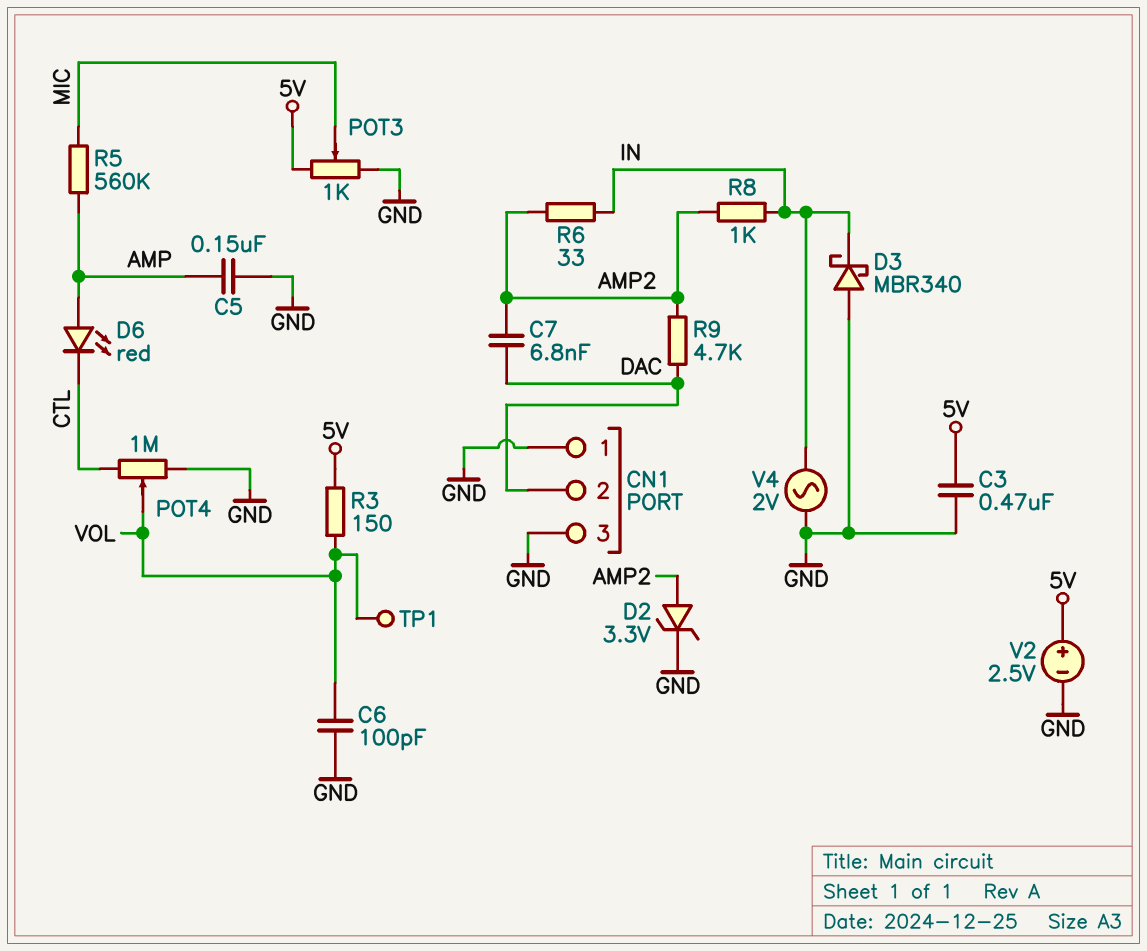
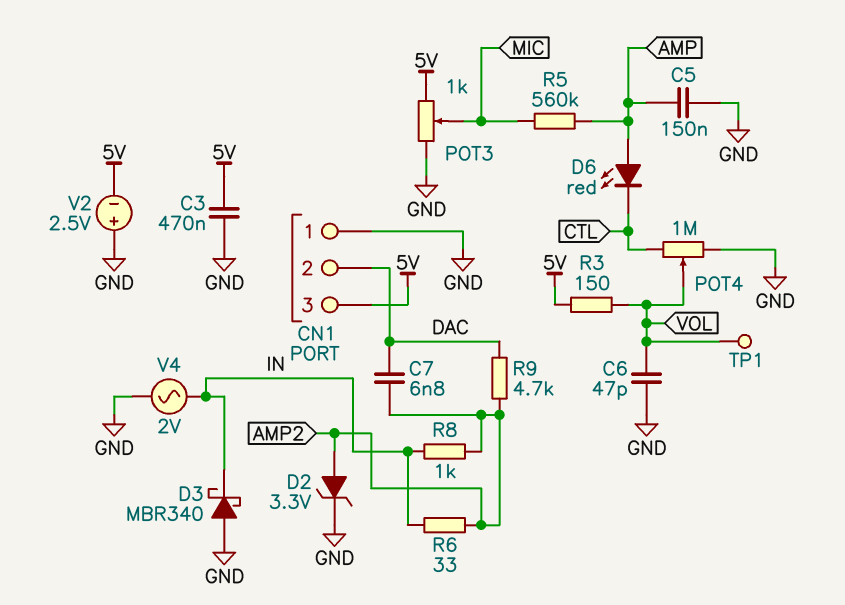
C6: 100pF (GND, VOL) -> 47pF (GND, VOL)
CN1 pin 3: GND -> 5V
V2: 2.5V (plus 5V, minus GND) -> 2.5V (plus GND, minus 5V)

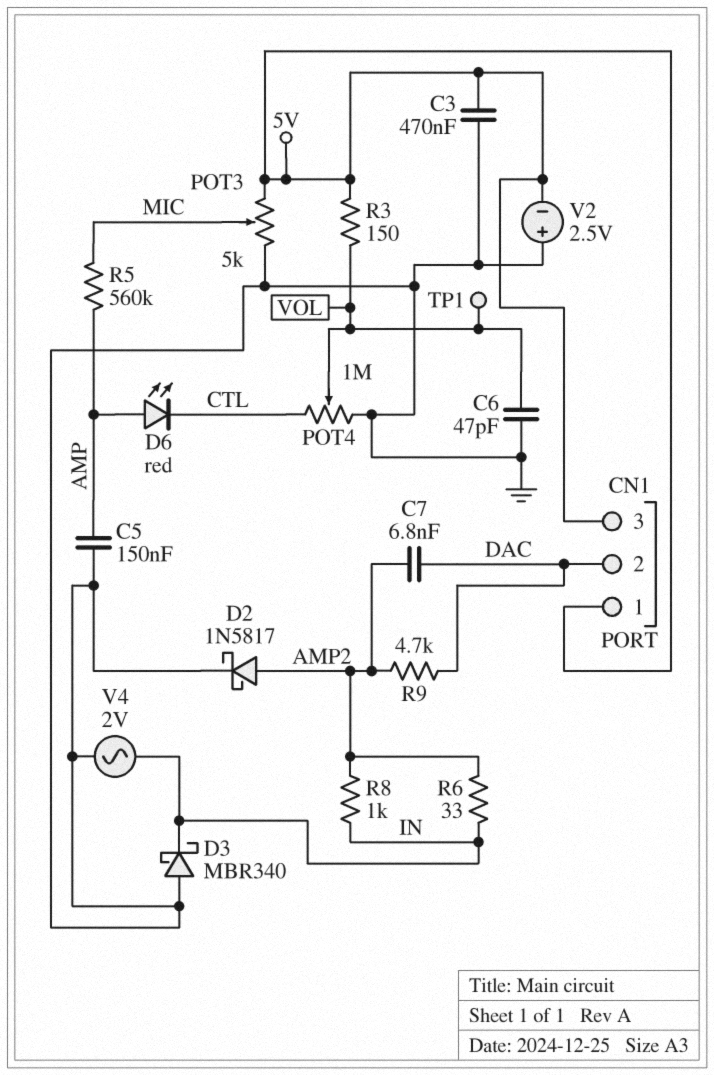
CN1 pin 1: GND -> 5V
D2: zener 3.3V (A AMP2, K GND) -> schottky 1N5817 (A AMP2, K GND)
POT3: 1k (5V, GND, wiper MIC) -> 5k (5V, GND, wiper MIC)

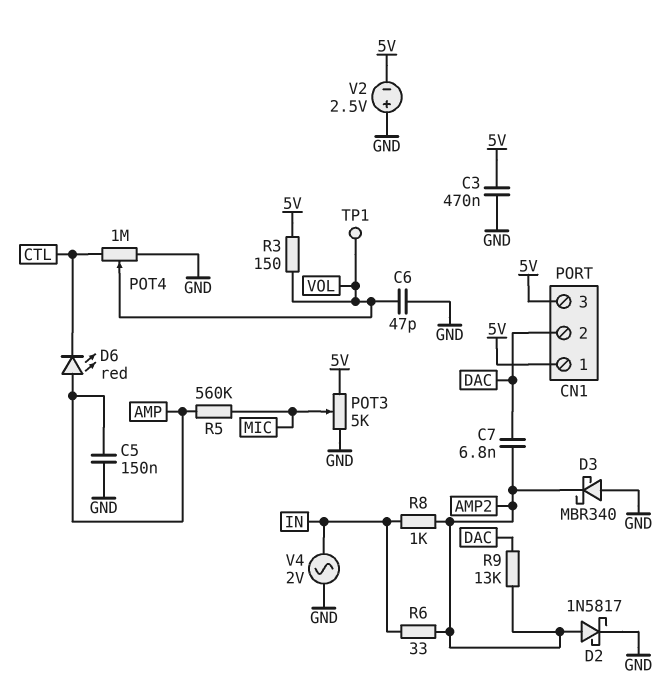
D3: schottky MBR340 (A GND, K IN) -> schottky MBR340 (A GND, K AMP2)
R9: 4.7k (AMP2, DAC) -> 13k (AMP2, DAC)

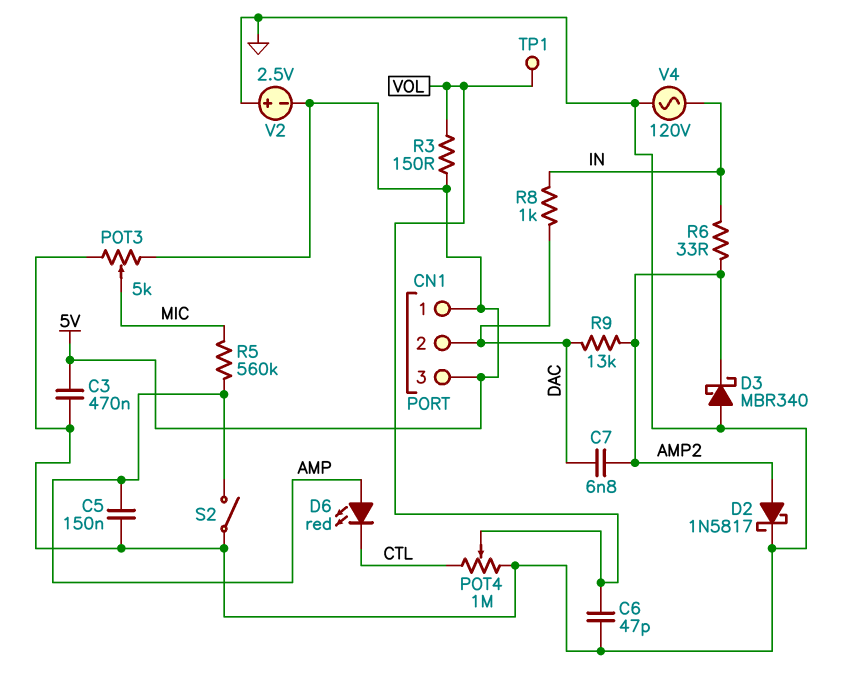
R8: 1k (AMP2, IN) -> 1k (DAC, IN)
S2: none -> switch (AMP, GND)
V4: AC 2V (GND, IN) -> AC 120V (GND, IN)

